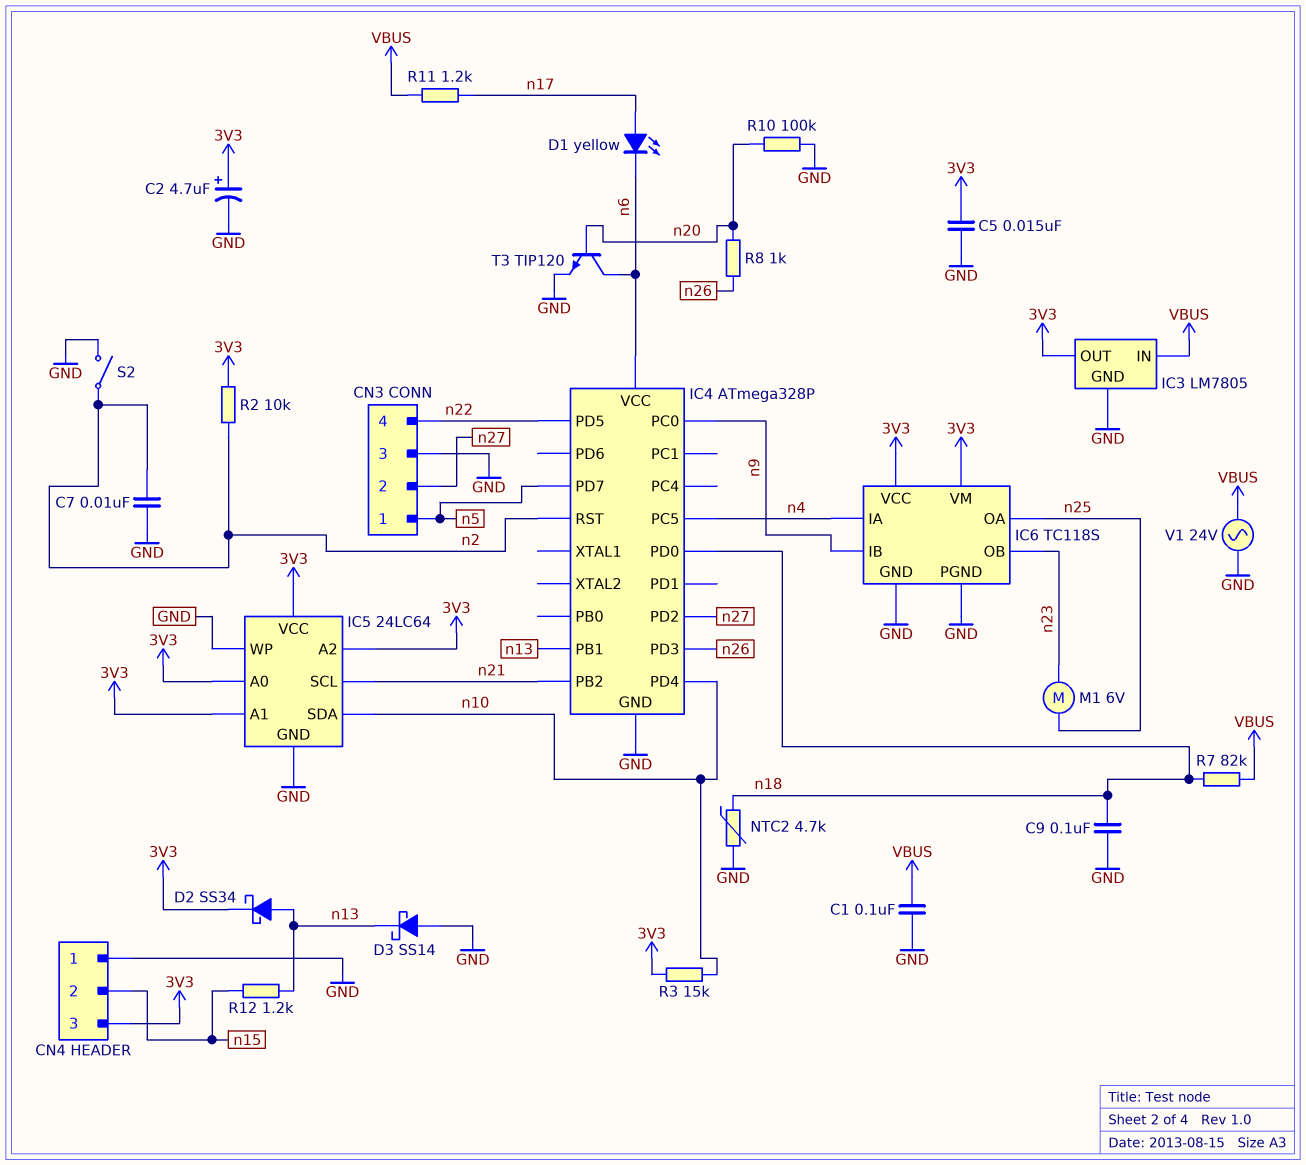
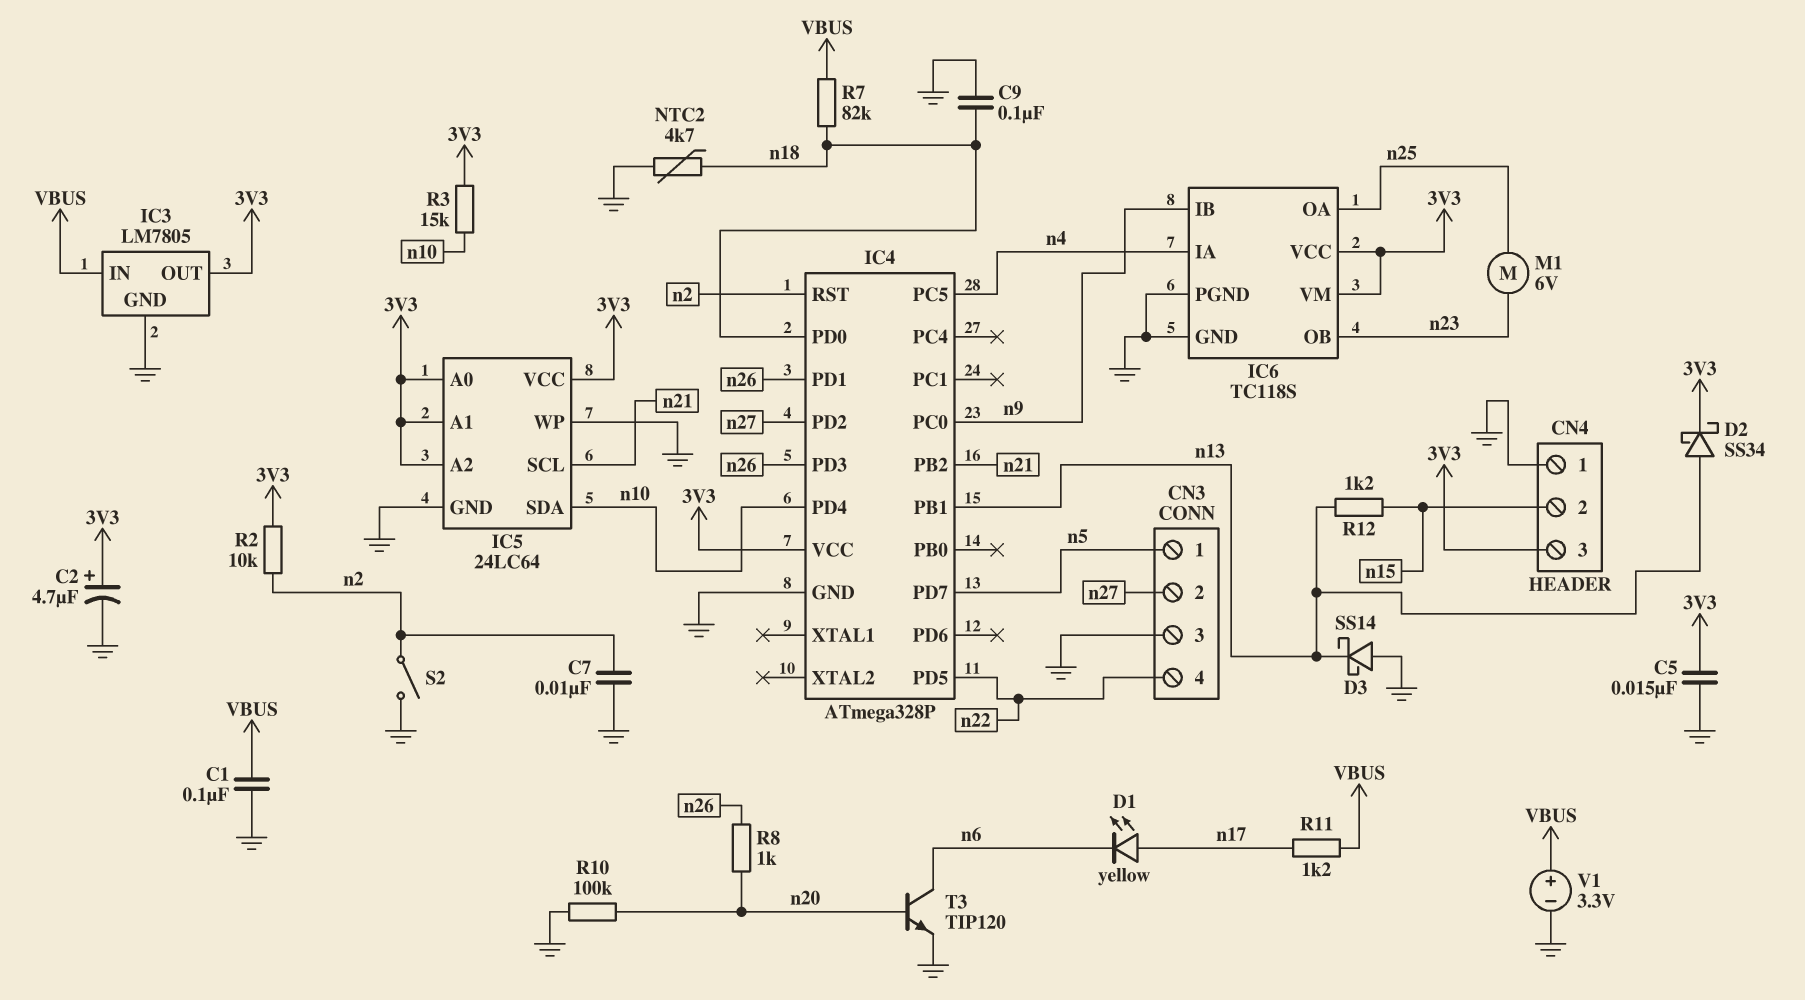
IC4 pin PD1: none -> n26
IC4 pin VCC: n6 -> 3V3
V1: AC 24V (GND, VBUS) -> 3.3V (plus VBUS, minus GND)

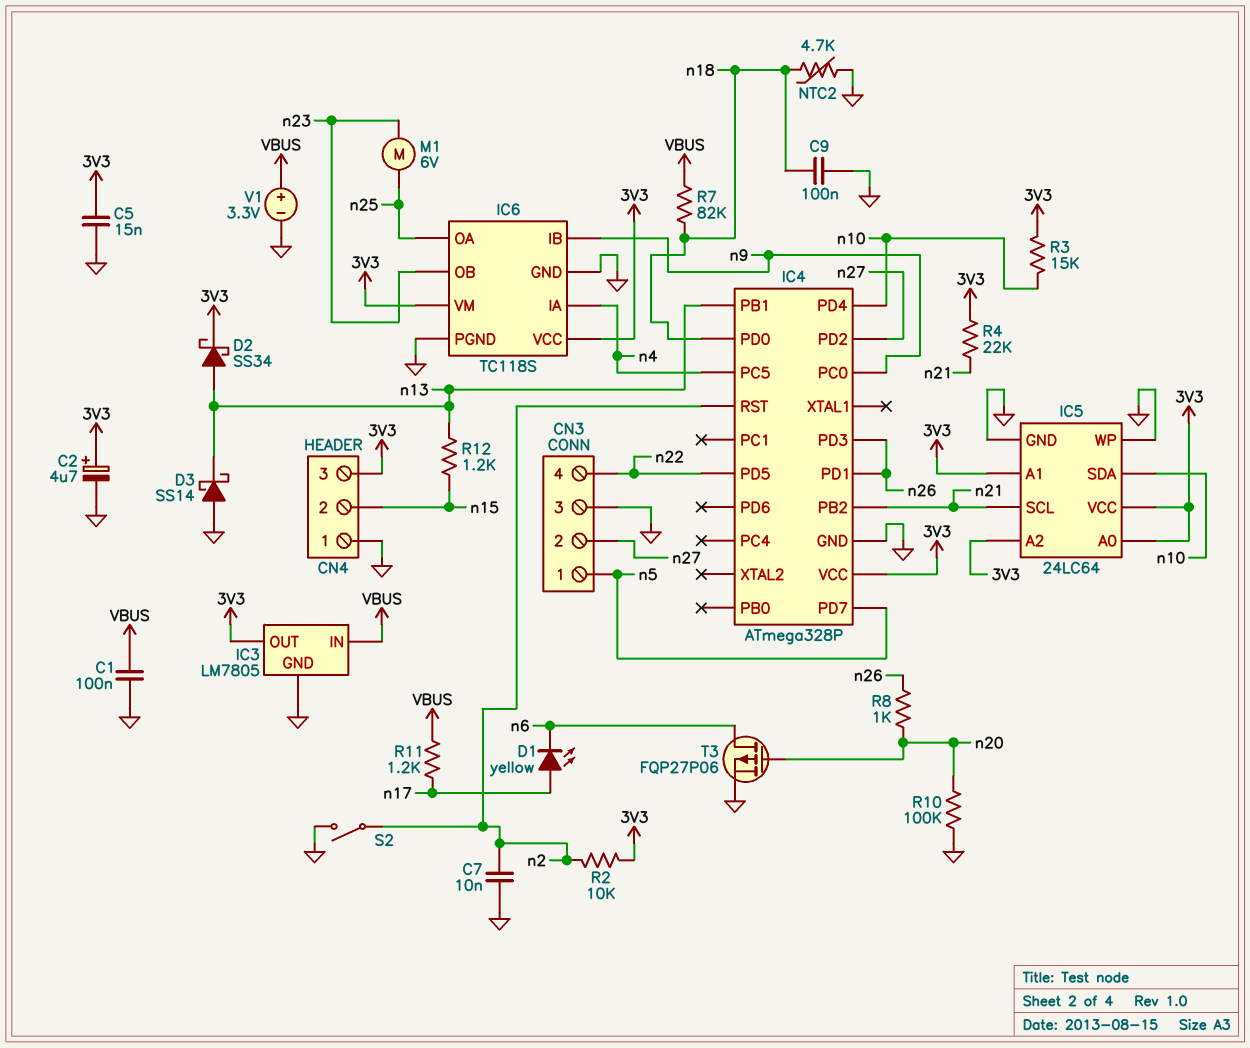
R4: none -> 22k (3V3, n21)
T3: NPN TIP120 (B n20, C n6, E GND) -> PMOS FQP27P06 (G n20, D n6, S GND)

